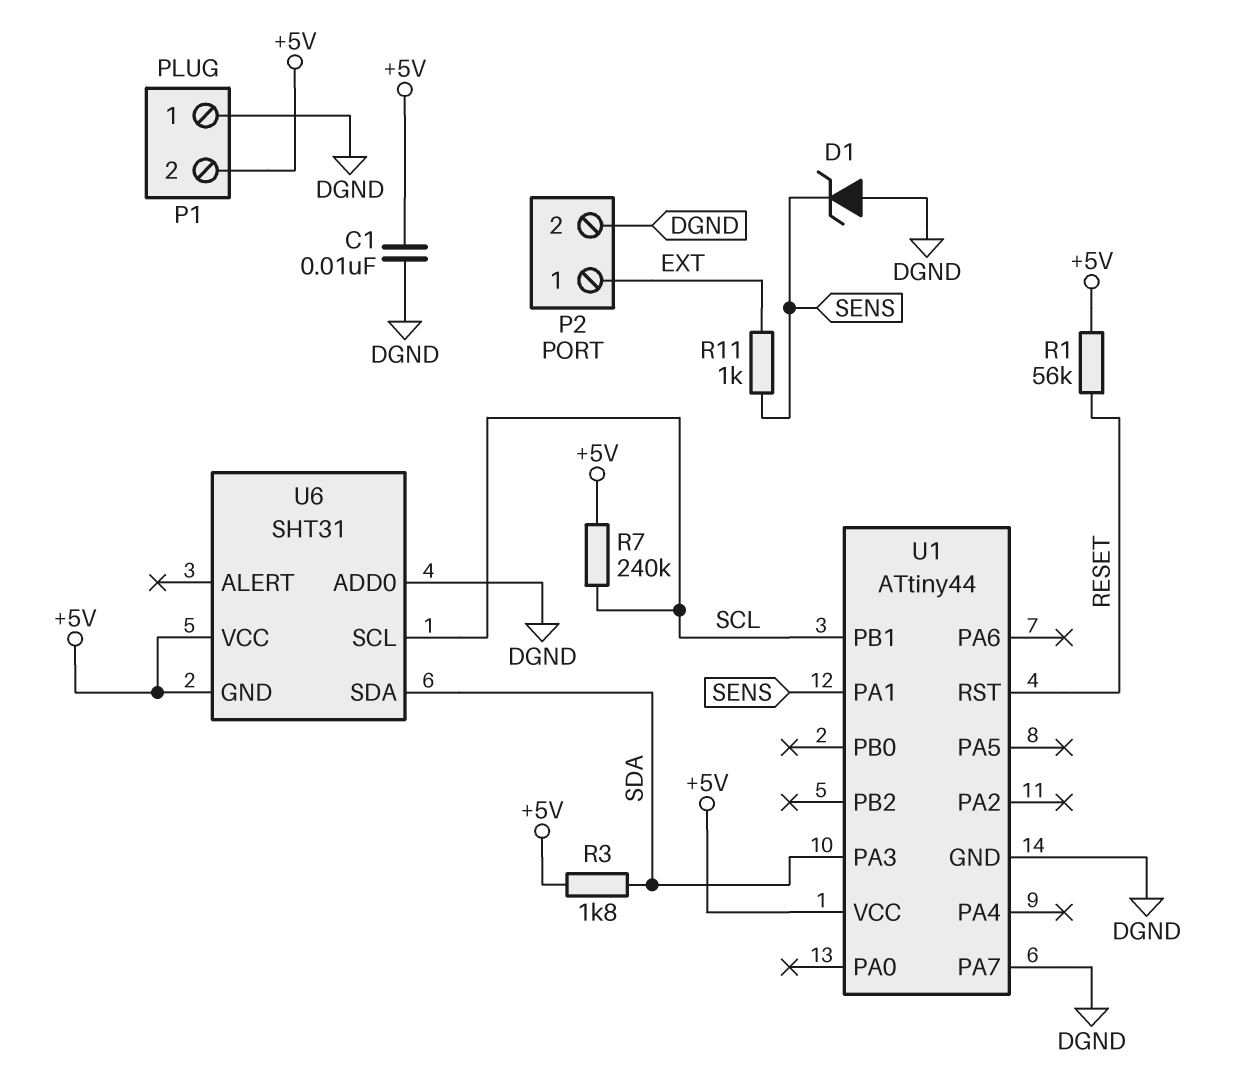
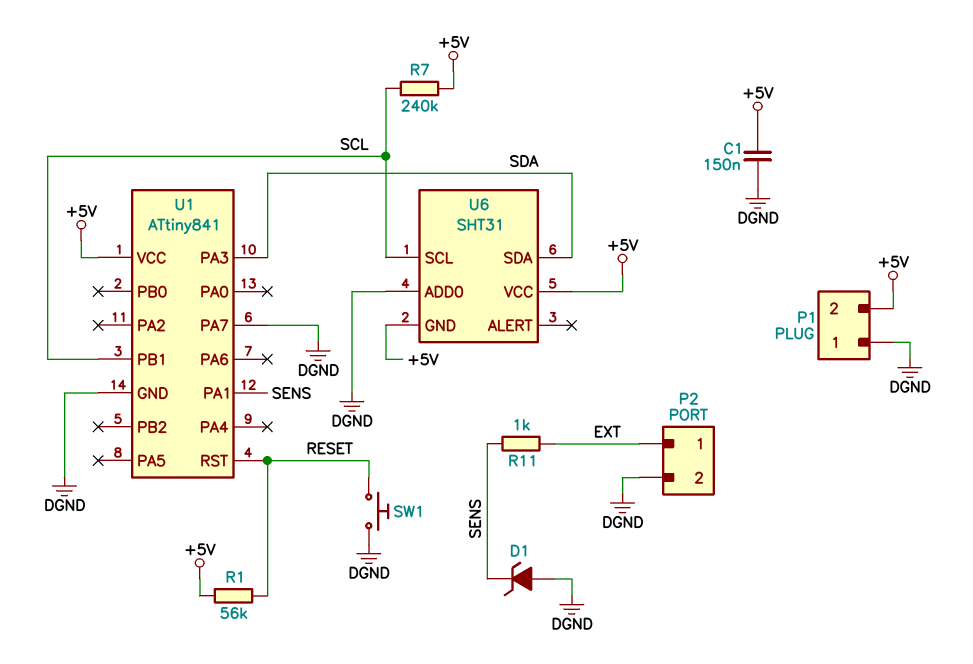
C1: 10nF (+5V, DGND) -> 150nF (+5V, DGND)
R3: 1.8k (+5V, SDA) -> none
SW1: none -> button (DGND, RESET)
U1: ATtiny44 -> ATtiny841

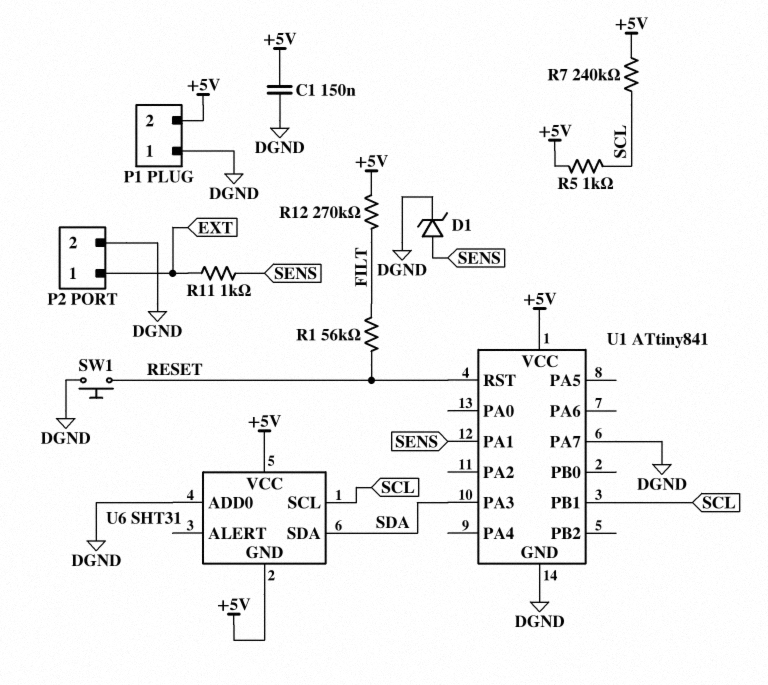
D1: zener (A DGND, K SENS) -> zener (A SENS, K DGND)
R1: 56k (+5V, RESET) -> 56k (FILT, RESET)
R5: none -> 1k (+5V, SCL)
R12: none -> 270k (+5V, FILT)

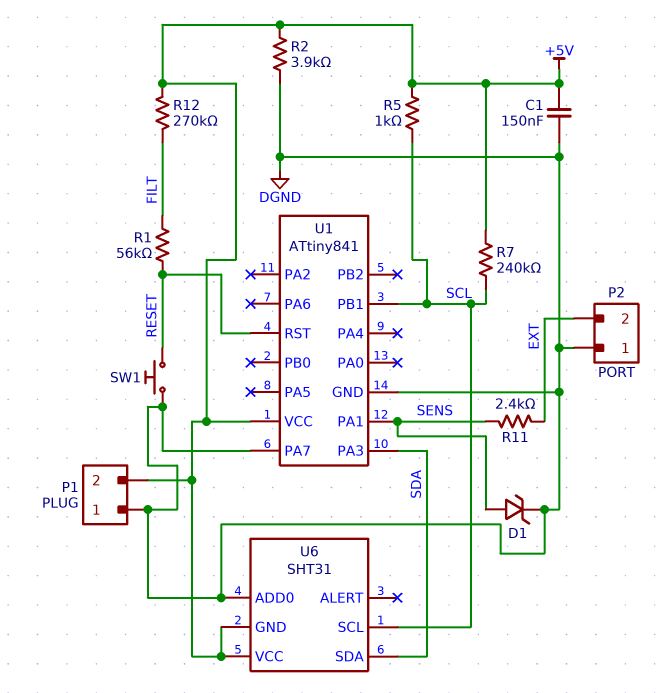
P2 pin 1: EXT -> DGND
P2 pin 2: DGND -> EXT
R2: none -> 3.9k (+5V, DGND)
R11: 1k (EXT, SENS) -> 2.4k (EXT, SENS)

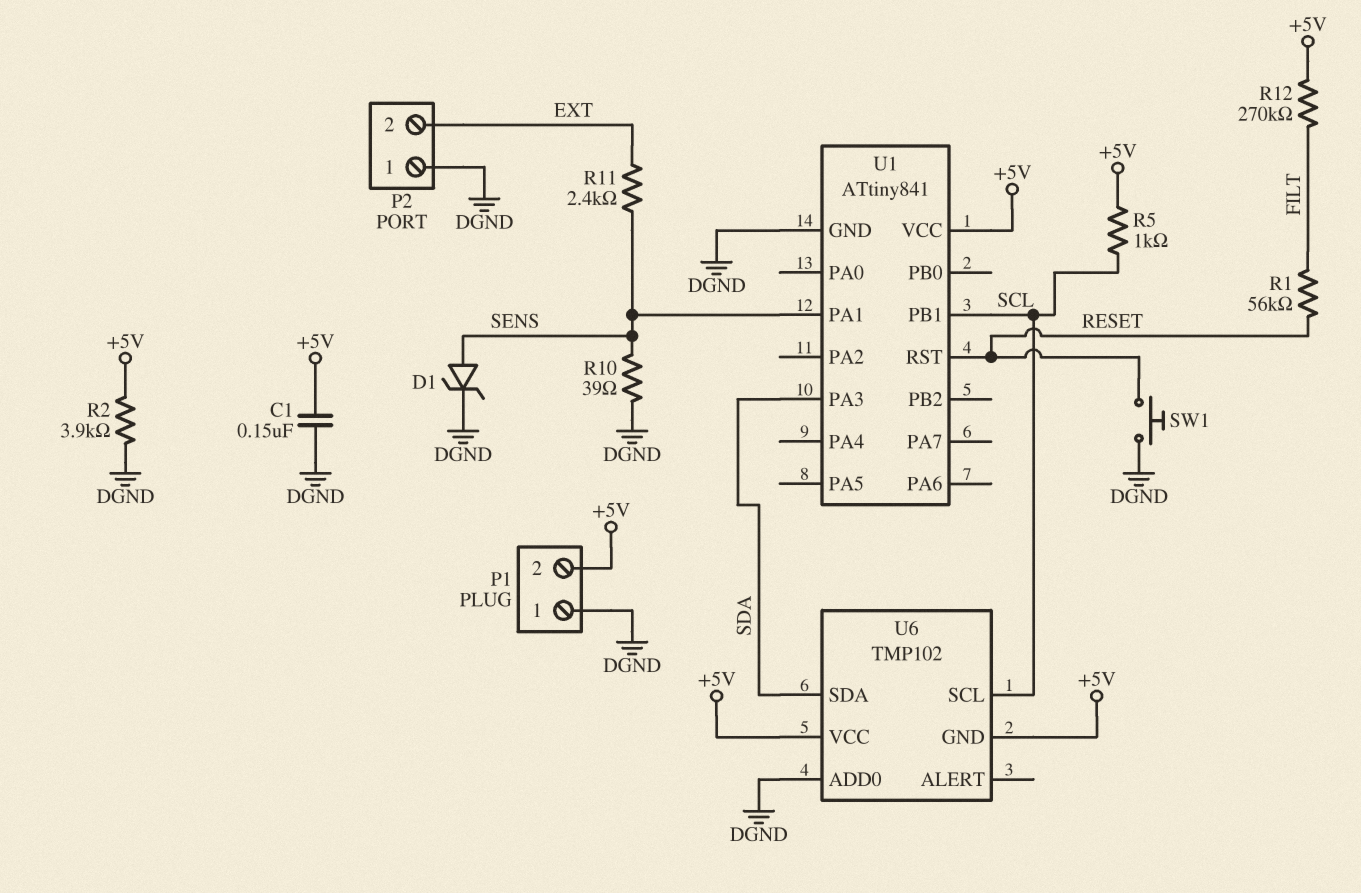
R7: 240k (+5V, SCL) -> none
R10: none -> 39 (DGND, SENS)
U1 pin PA7: DGND -> none
U6: SHT31 -> TMP102

